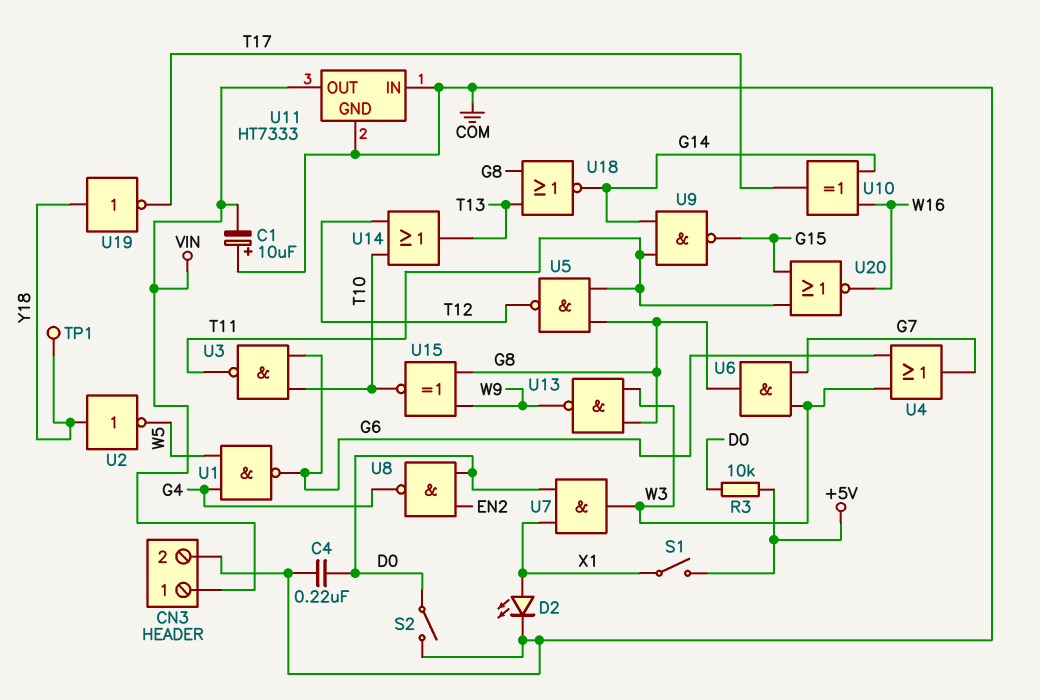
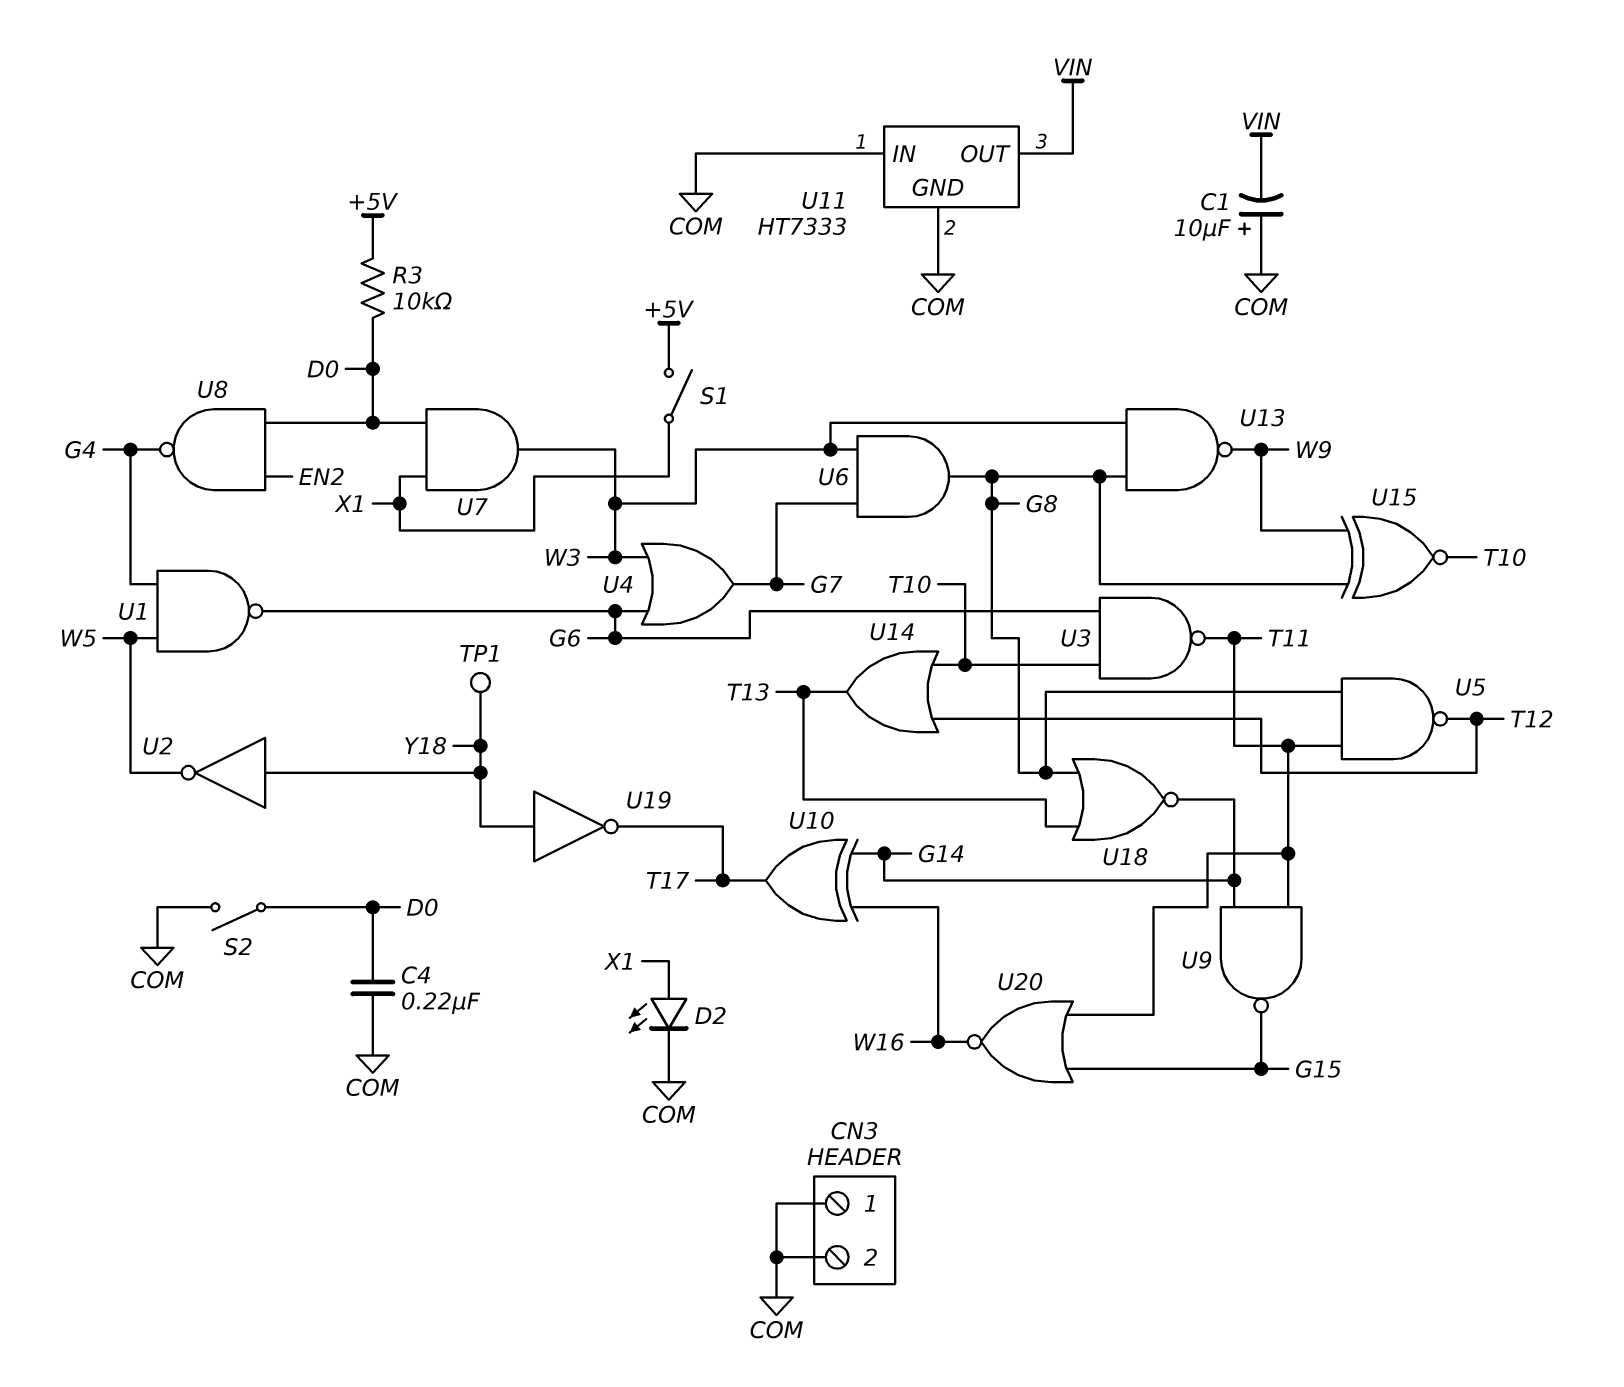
CN3 pin 1: VIN -> COM

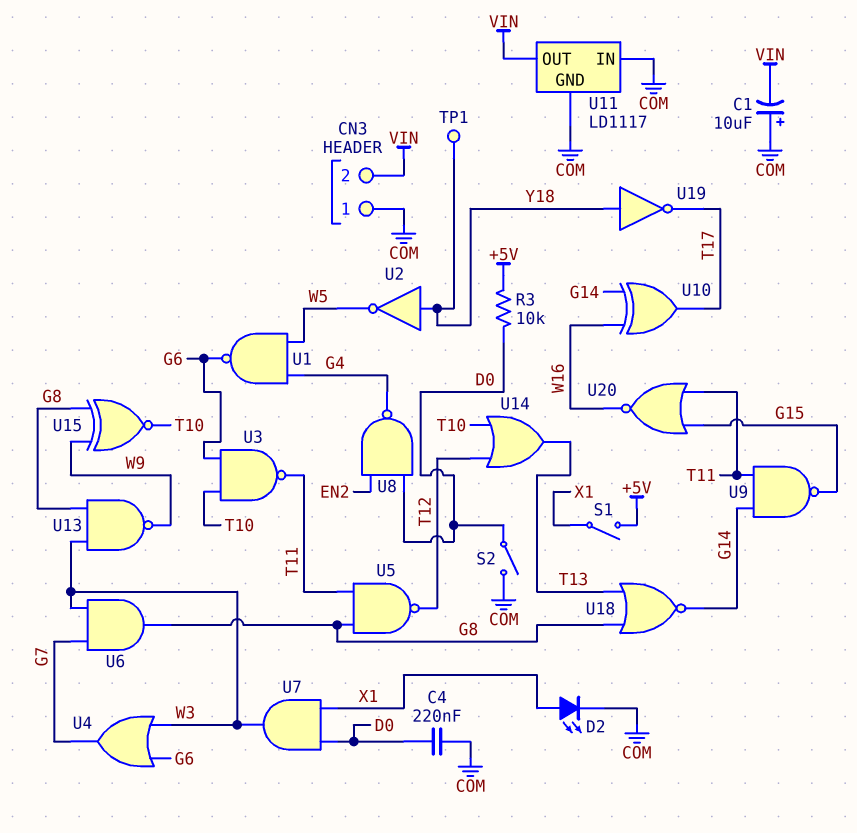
CN3 pin 2: COM -> VIN
U11: HT7333 -> LD1117

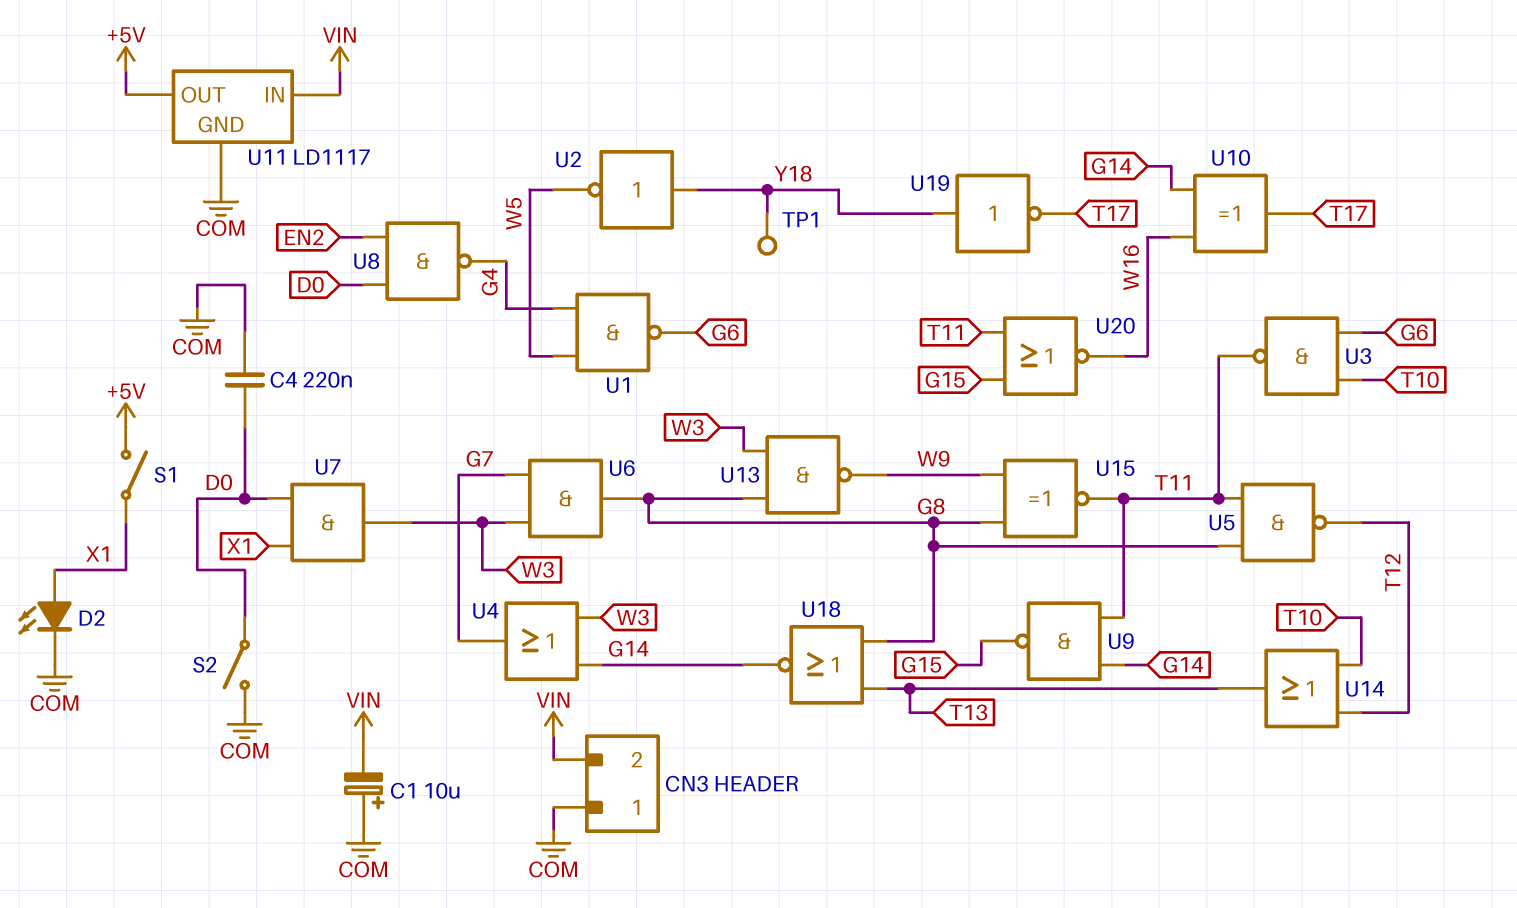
R3: 10k (+5V, D0) -> none
U4: OR (in G6, in W3, out G7) -> OR (in G14, in W3, out G7)
U11 pin IN: COM -> VIN
U11 pin OUT: VIN -> +5V
U15: XNOR (in G8, in W9, out T10) -> XNOR (in G8, in W9, out T11)

